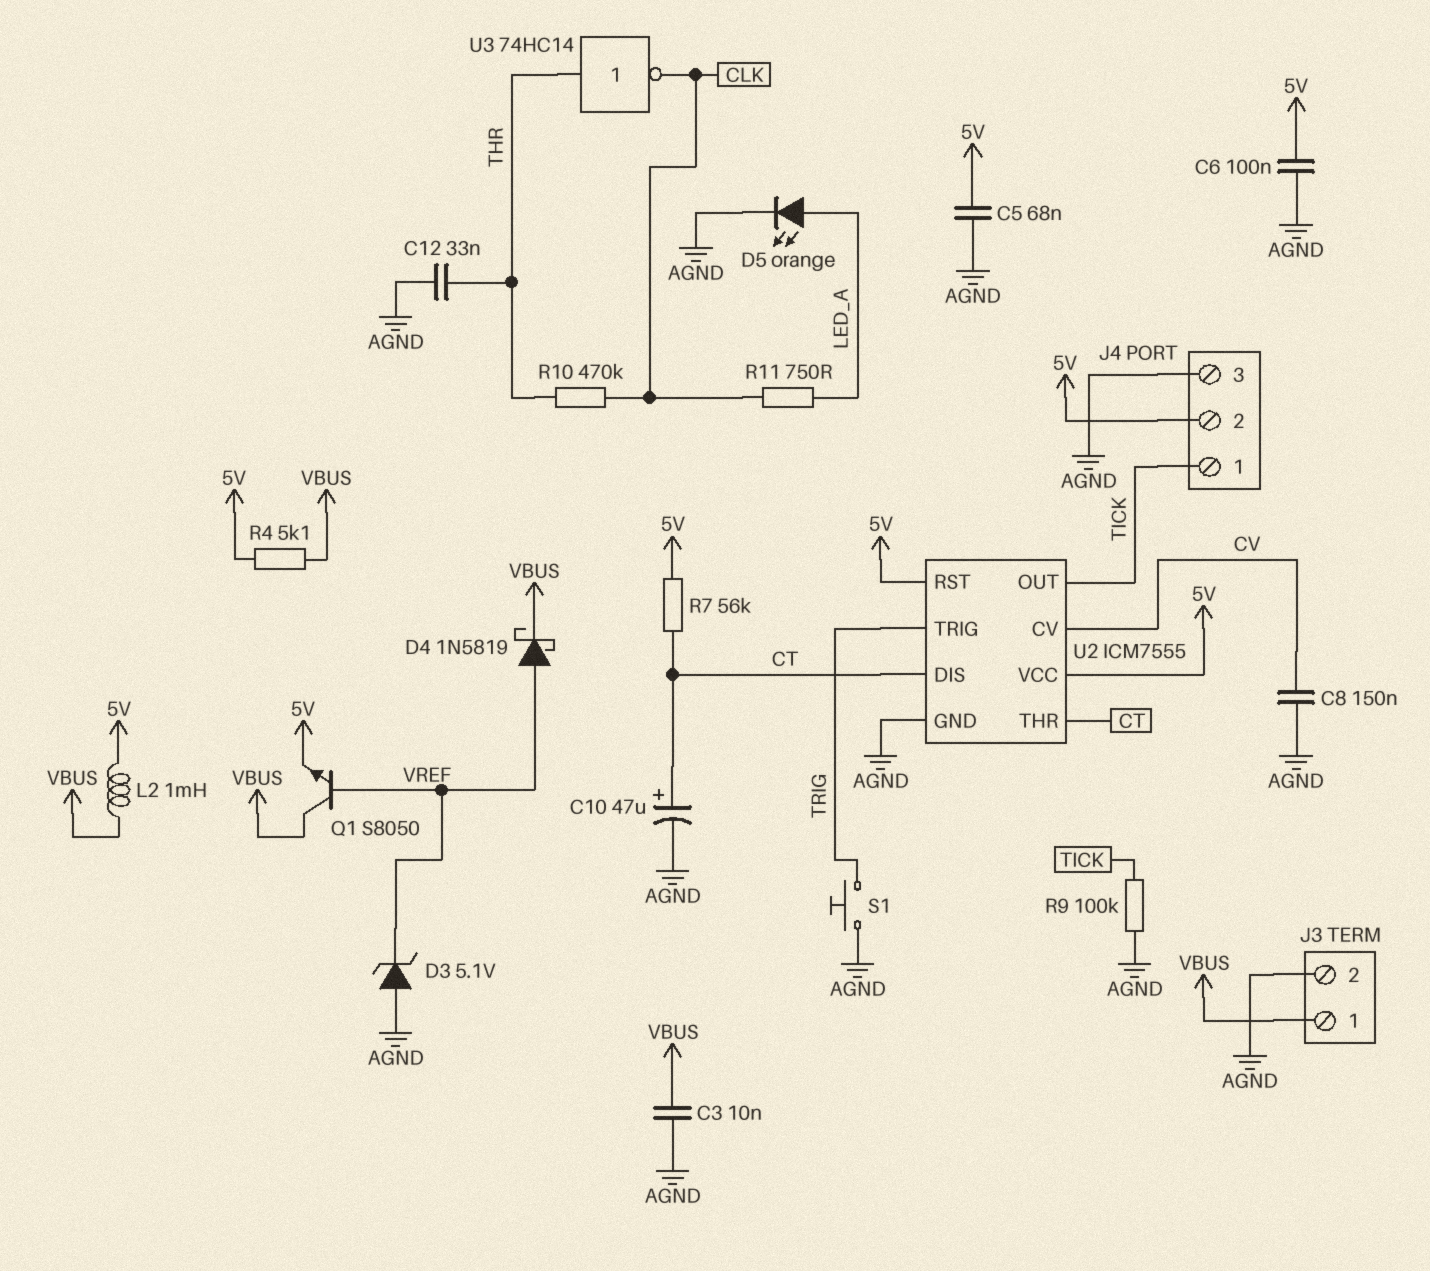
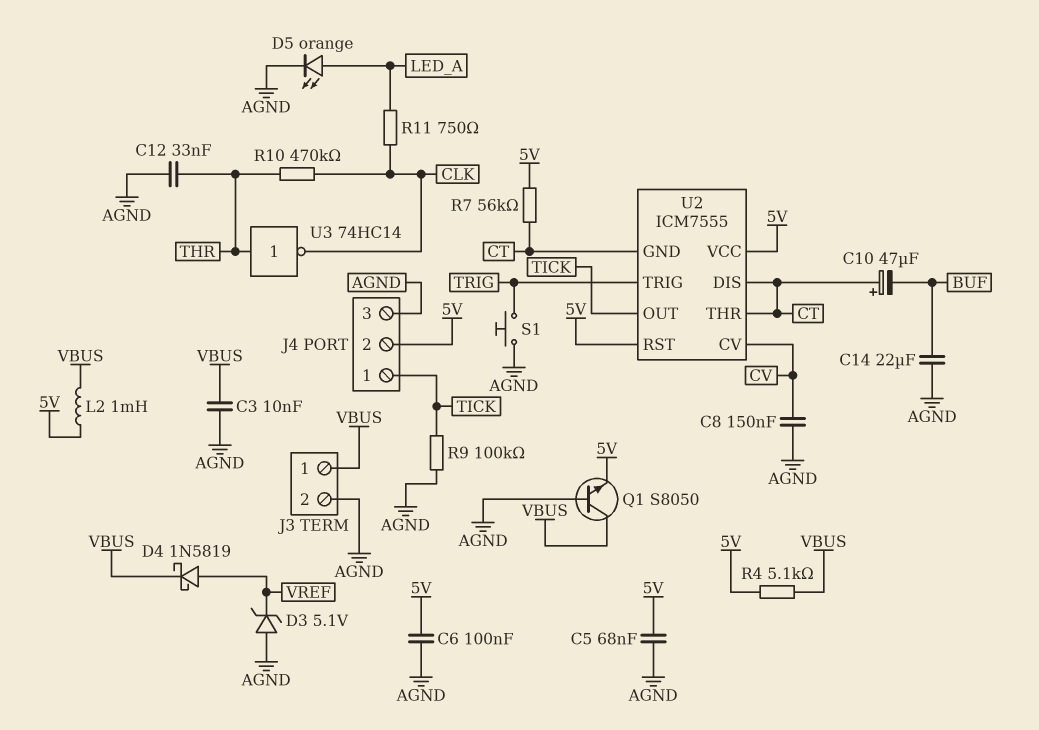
C10: 47uF (plus CT, minus AGND) -> 47uF (plus CT, minus BUF)
C14: none -> 22uF (AGND, BUF)
Q1: NPN S8050 (B VREF, C VBUS, E 5V) -> NPN S8050 (B AGND, C VBUS, E 5V)
U2 pin GND: AGND -> CT

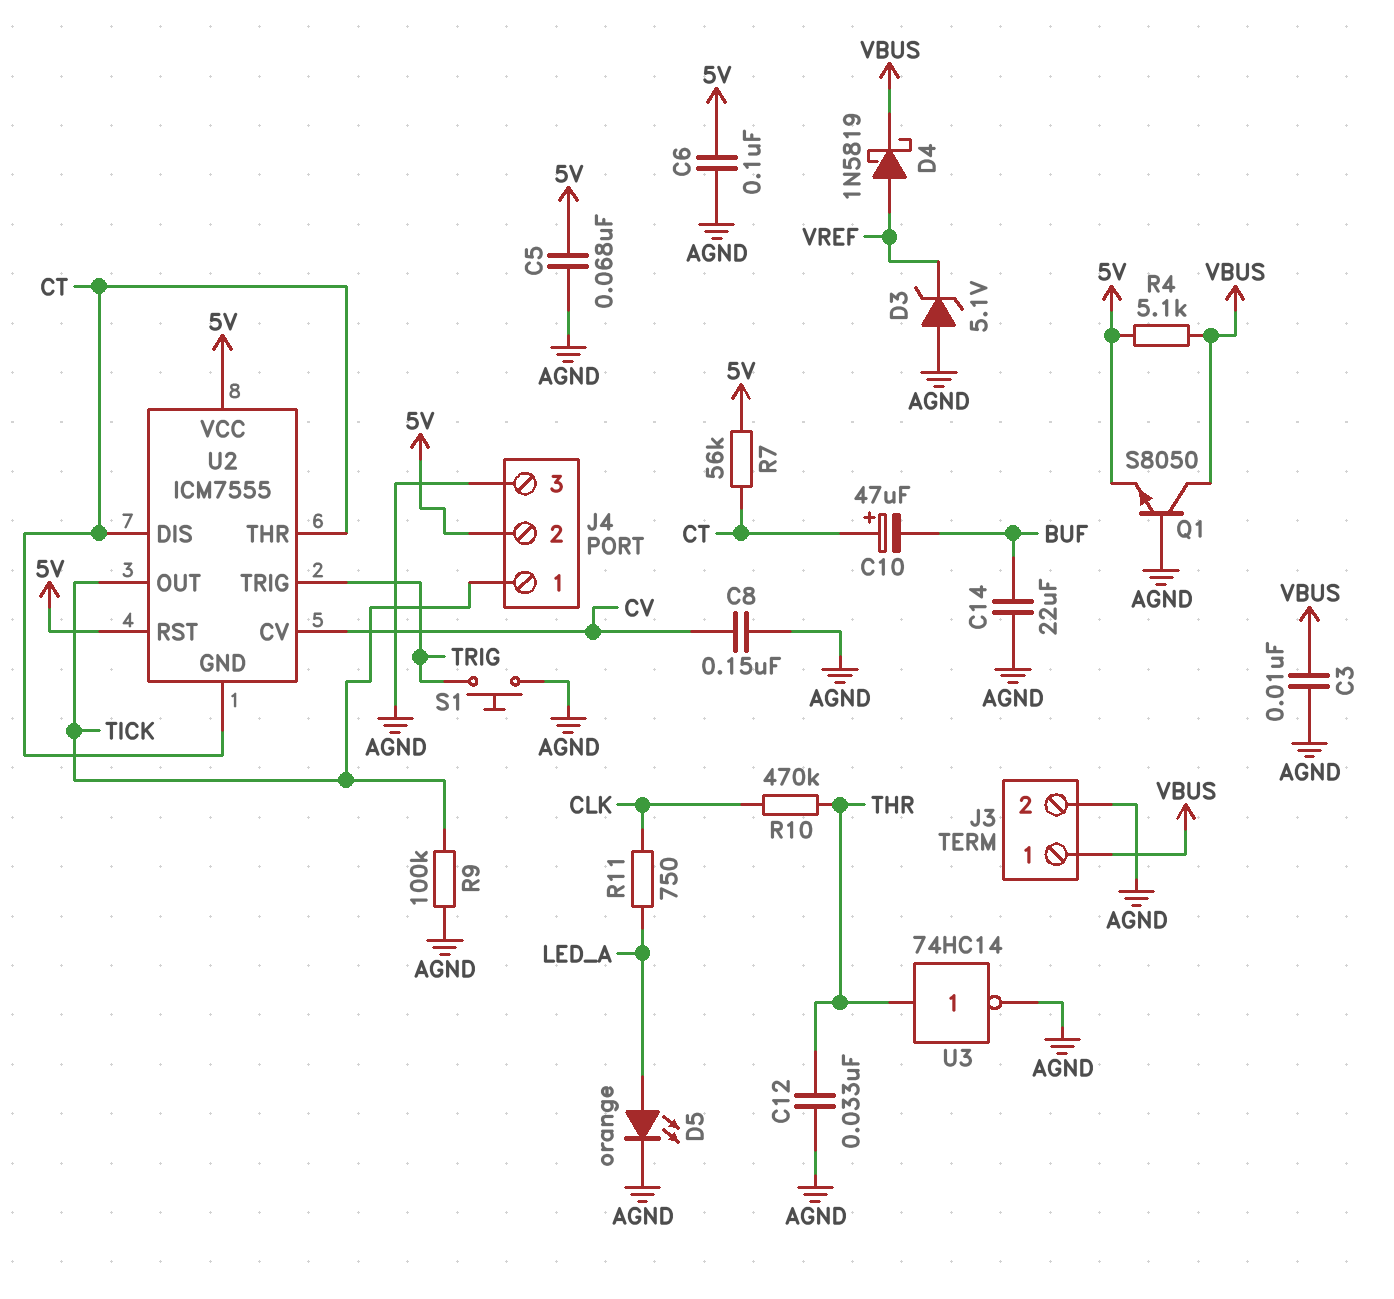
L2: 1mH (5V, VBUS) -> none
U3: NOT 74HC14 (in THR, out CLK) -> NOT 74HC14 (in THR, out AGND)

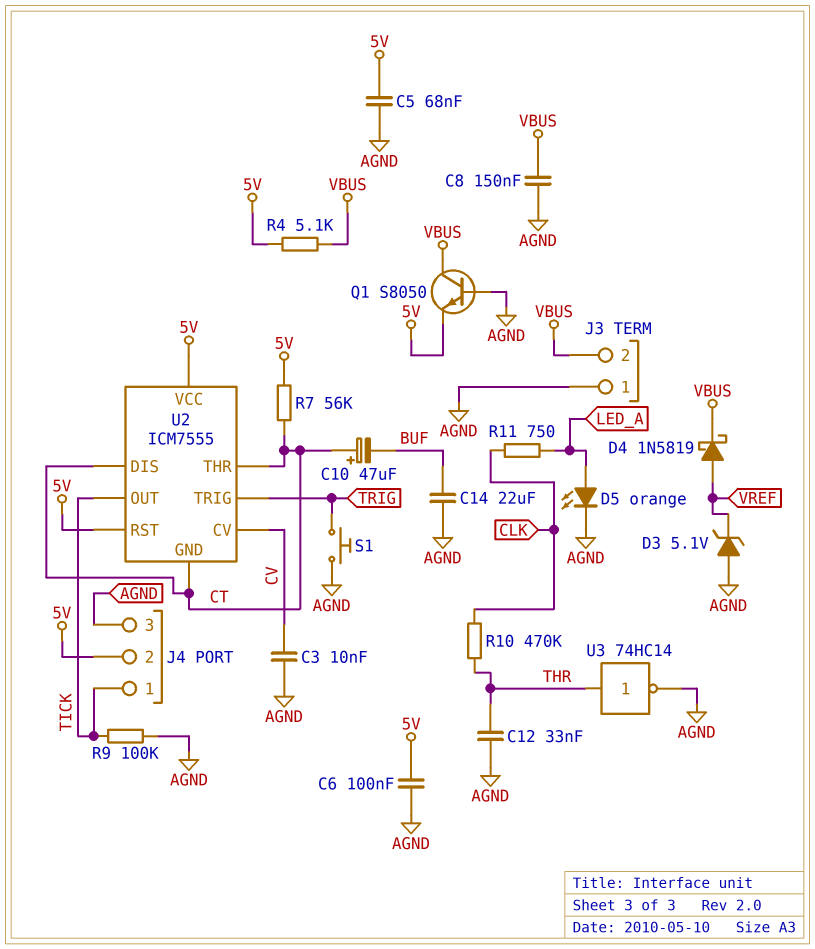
C3: 10nF (AGND, VBUS) -> 10nF (AGND, CV)
C8: 150nF (AGND, CV) -> 150nF (AGND, VBUS)
J3 pin 1: VBUS -> AGND
J3 pin 2: AGND -> VBUS

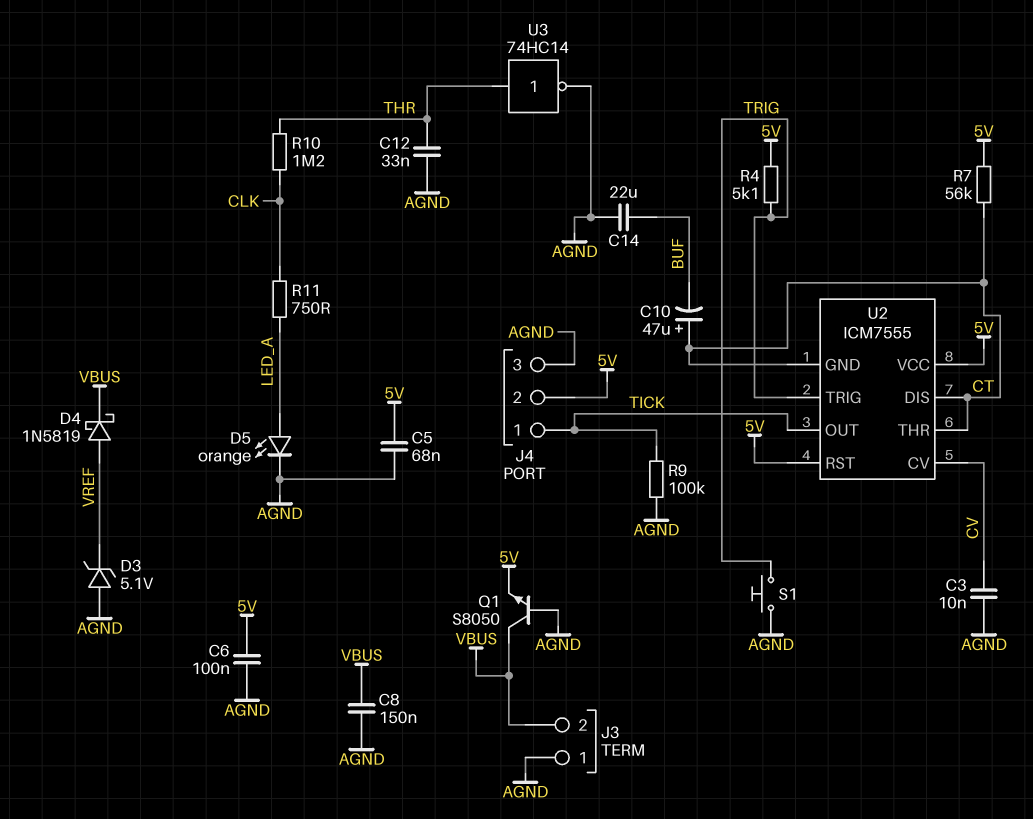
R4: 5.1k (5V, VBUS) -> 5.1k (5V, TRIG)
R10: 470k (CLK, THR) -> 1.2M (CLK, THR)

